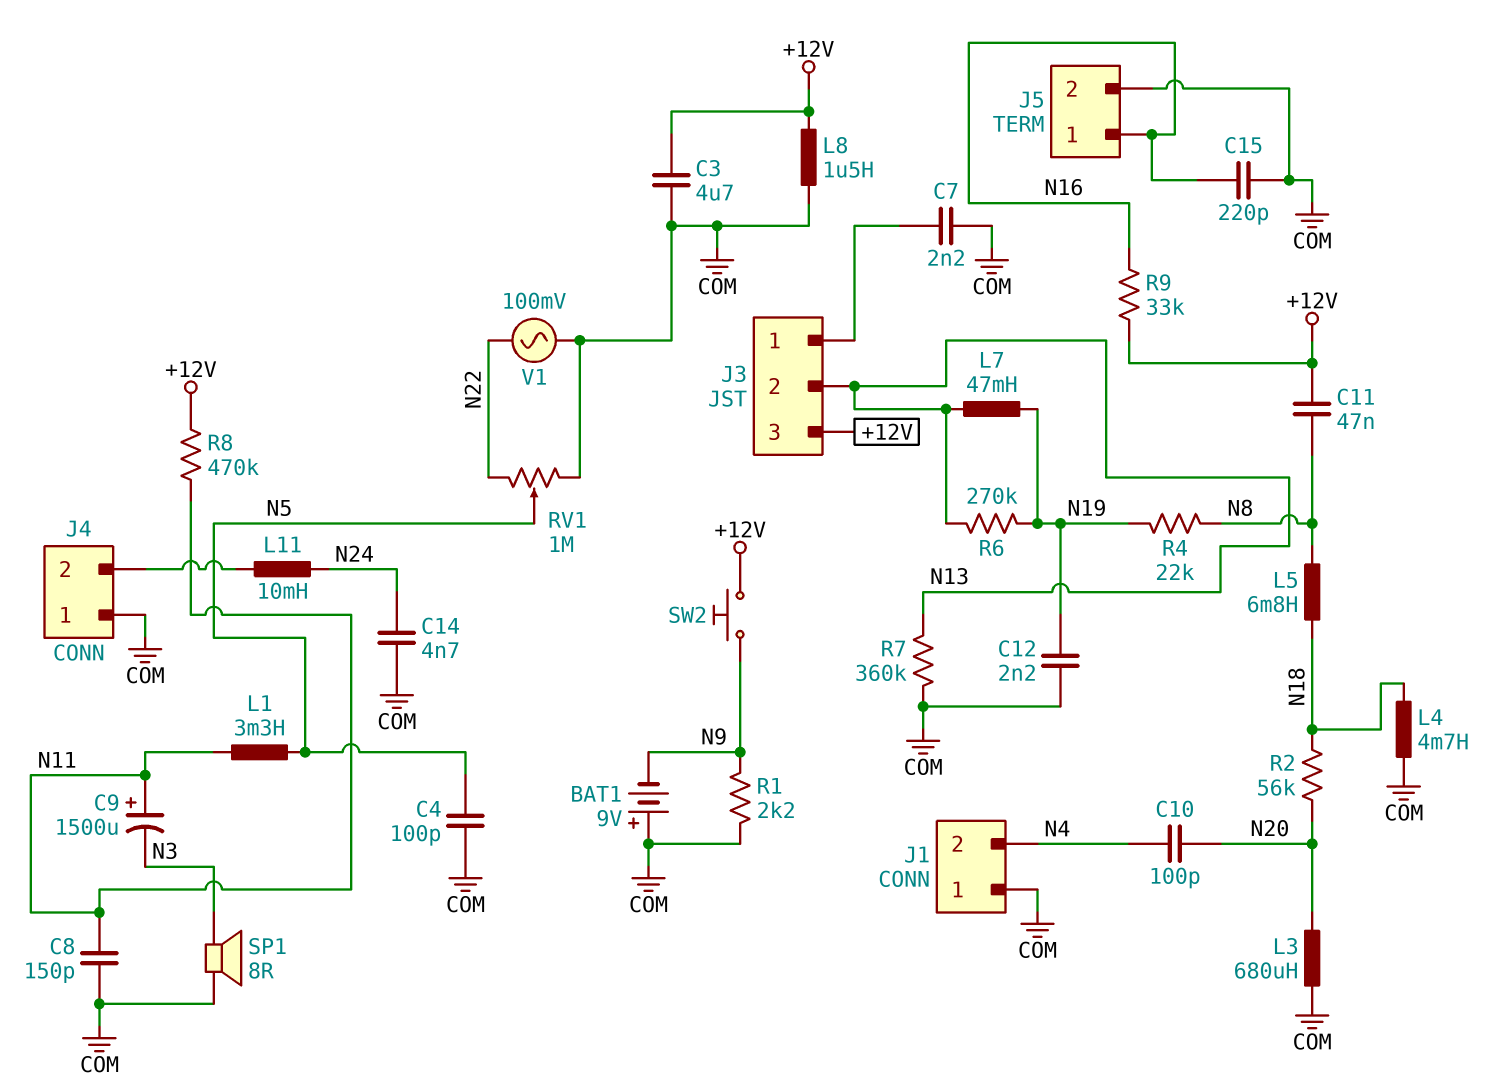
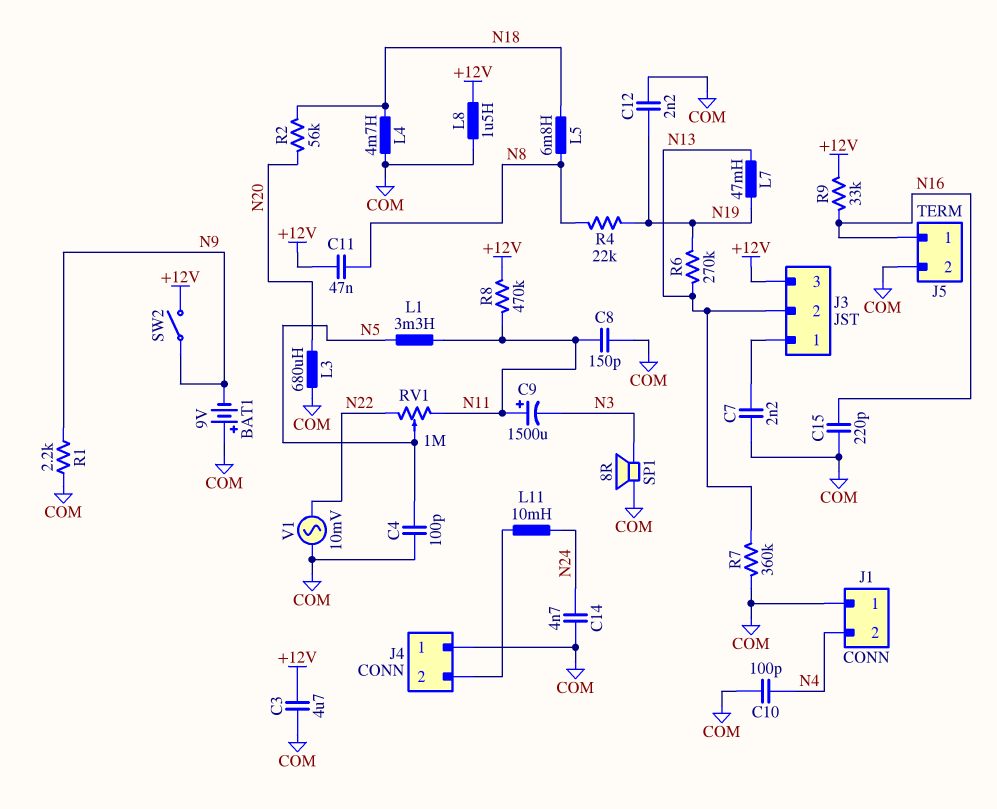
C10: 100pF (N4, N20) -> 100pF (COM, N4)
RV1: 1M (COM, N22, wiper N5) -> 1M (N11, N22, wiper N5)
SW2: button (+12V, N9) -> switch (+12V, N9)
V1: AC 100mV (COM, N22) -> AC 10mV (COM, N22)

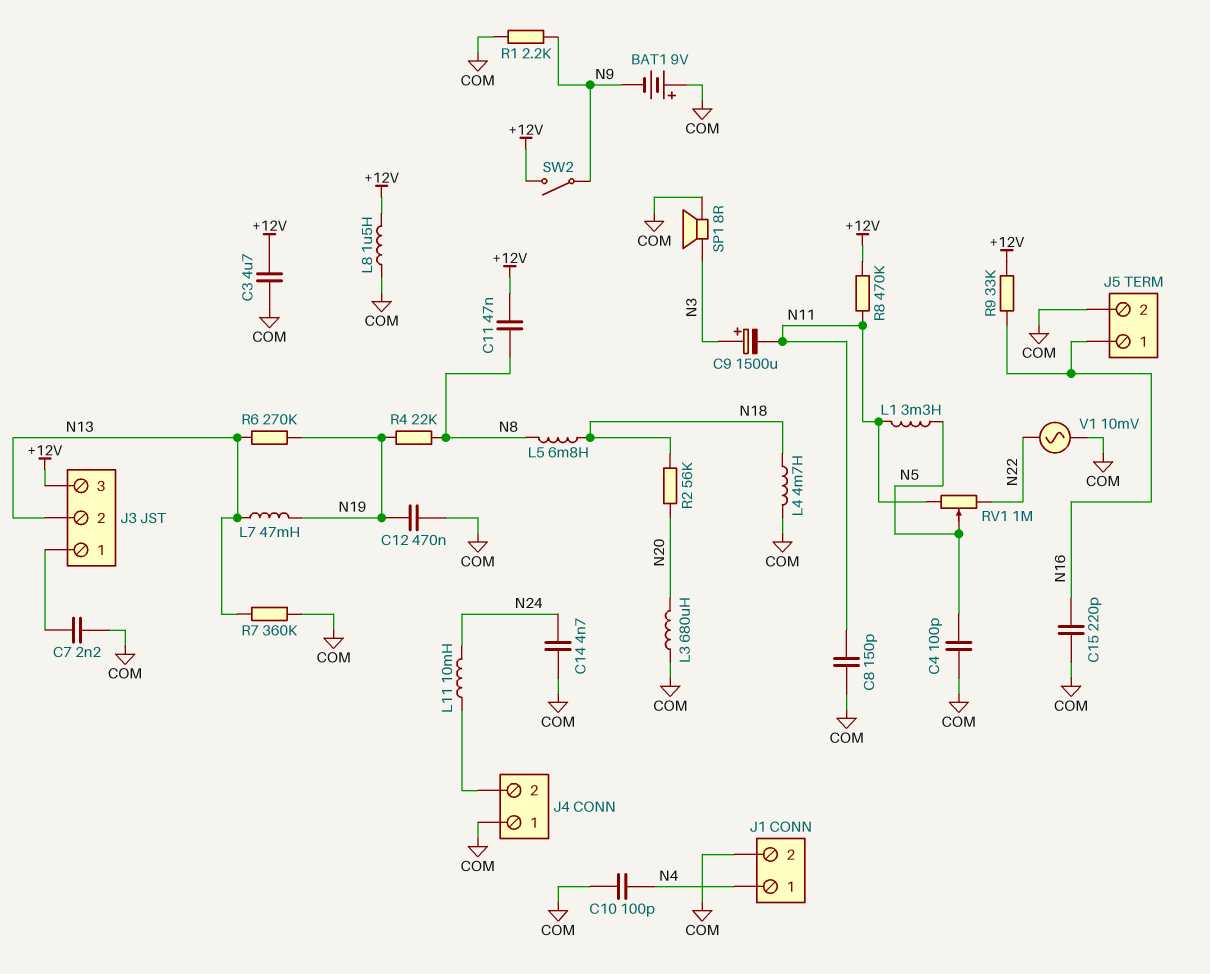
C9: 1500uF (plus N11, minus N3) -> 1500uF (plus N3, minus N11)
C12: 2.2nF (COM, N19) -> 470nF (COM, N19)
J1 pin 1: COM -> N4
J1 pin 2: N4 -> COM

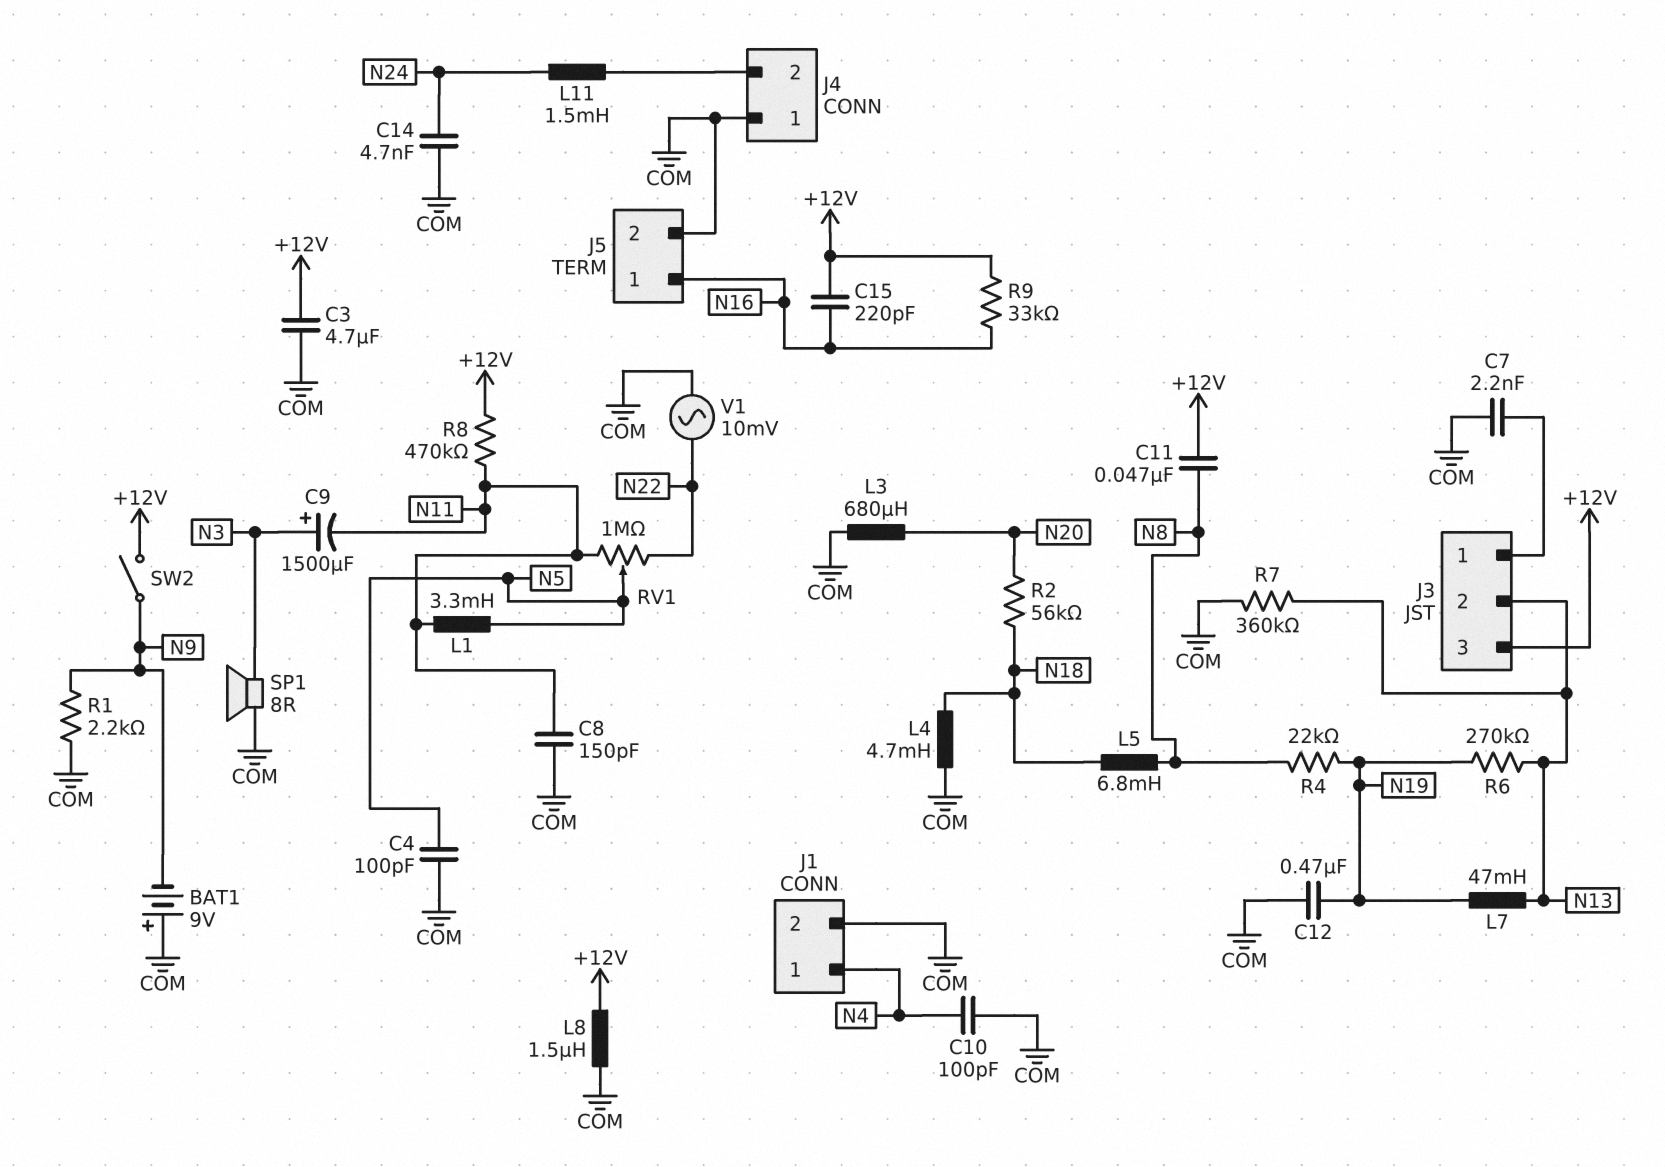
C15: 220pF (COM, N16) -> 220pF (+12V, N16)
L11: 10mH (J4/2, N24) -> 1.5mH (J4/2, N24)

